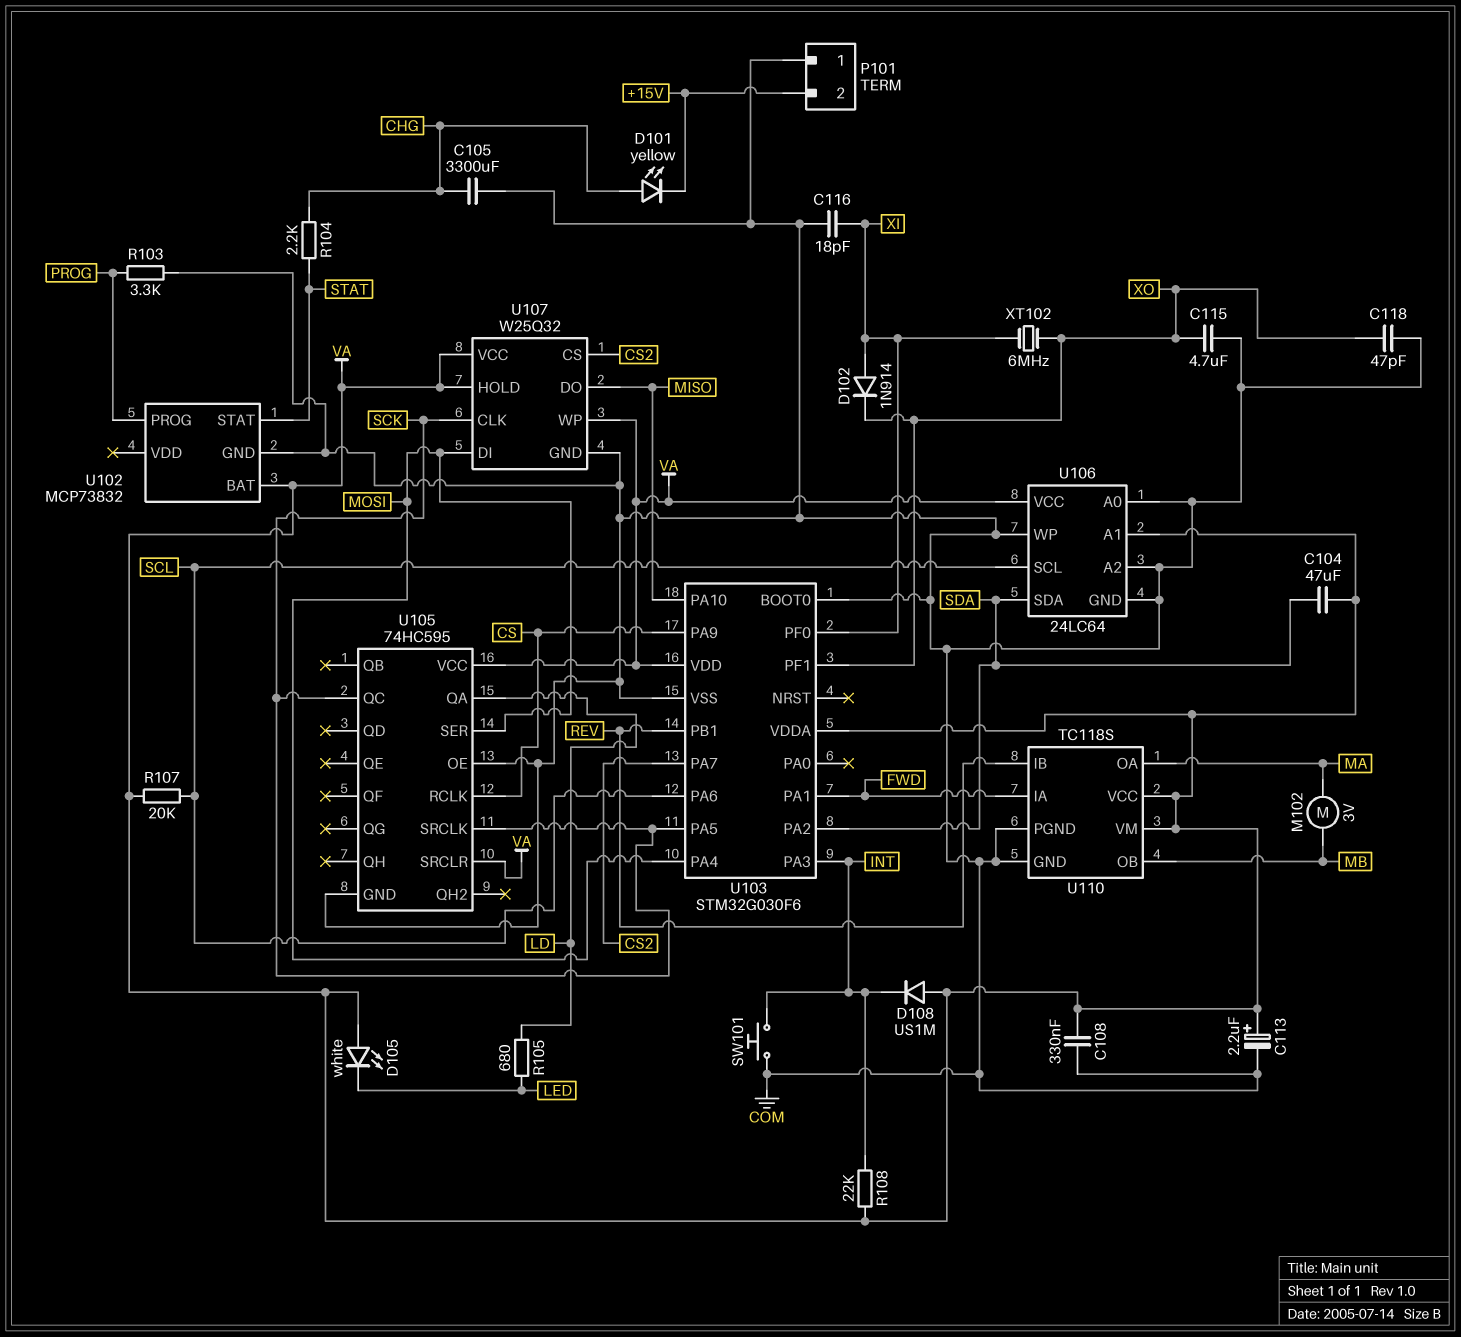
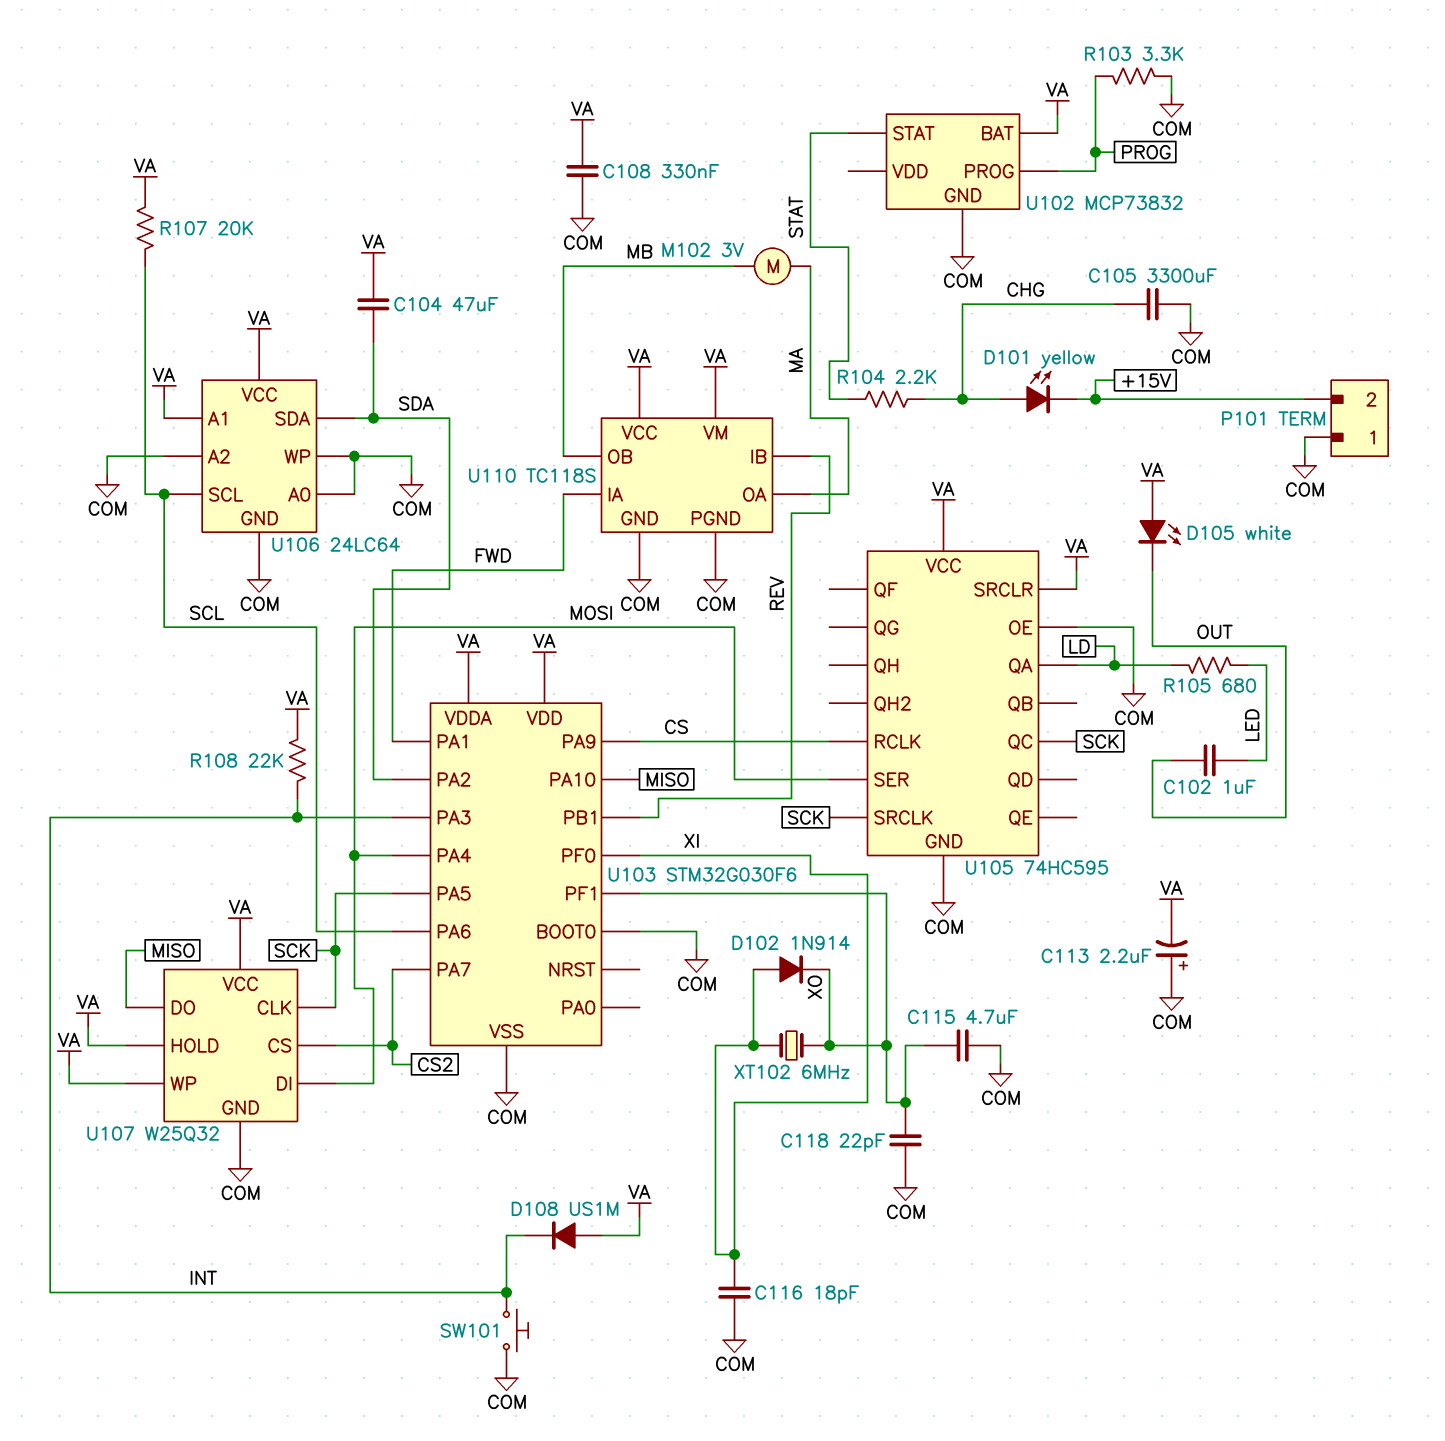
C102: none -> 1uF (LED, OUT)
C113: 2.2uF (plus VA, minus COM) -> 2.2uF (plus COM, minus VA)
C118: 47pF (COM, XO) -> 22pF (COM, XO)
D105: LED white (A VA, K LED) -> LED white (A VA, K OUT)

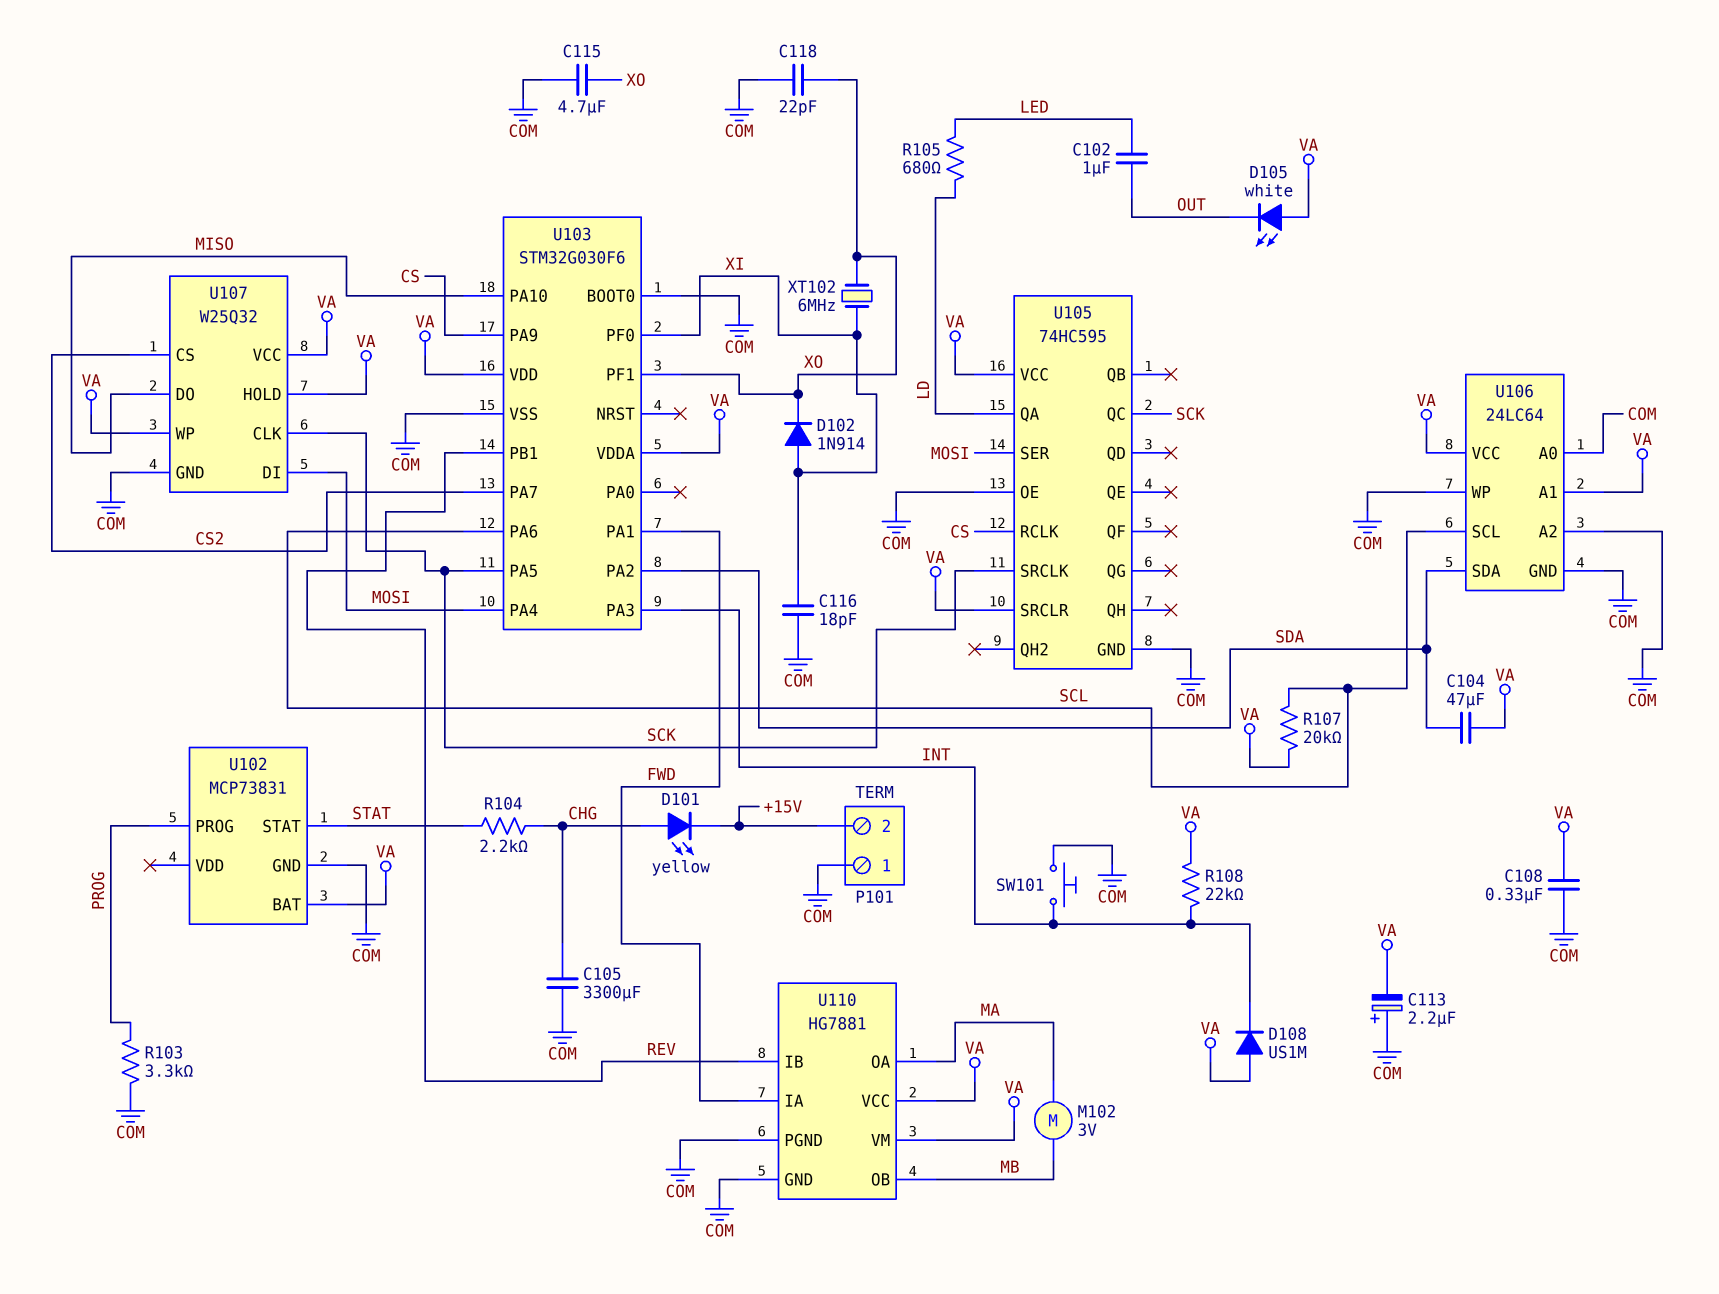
U102: MCP73832 -> MCP73831
U110: TC118S -> HG7881

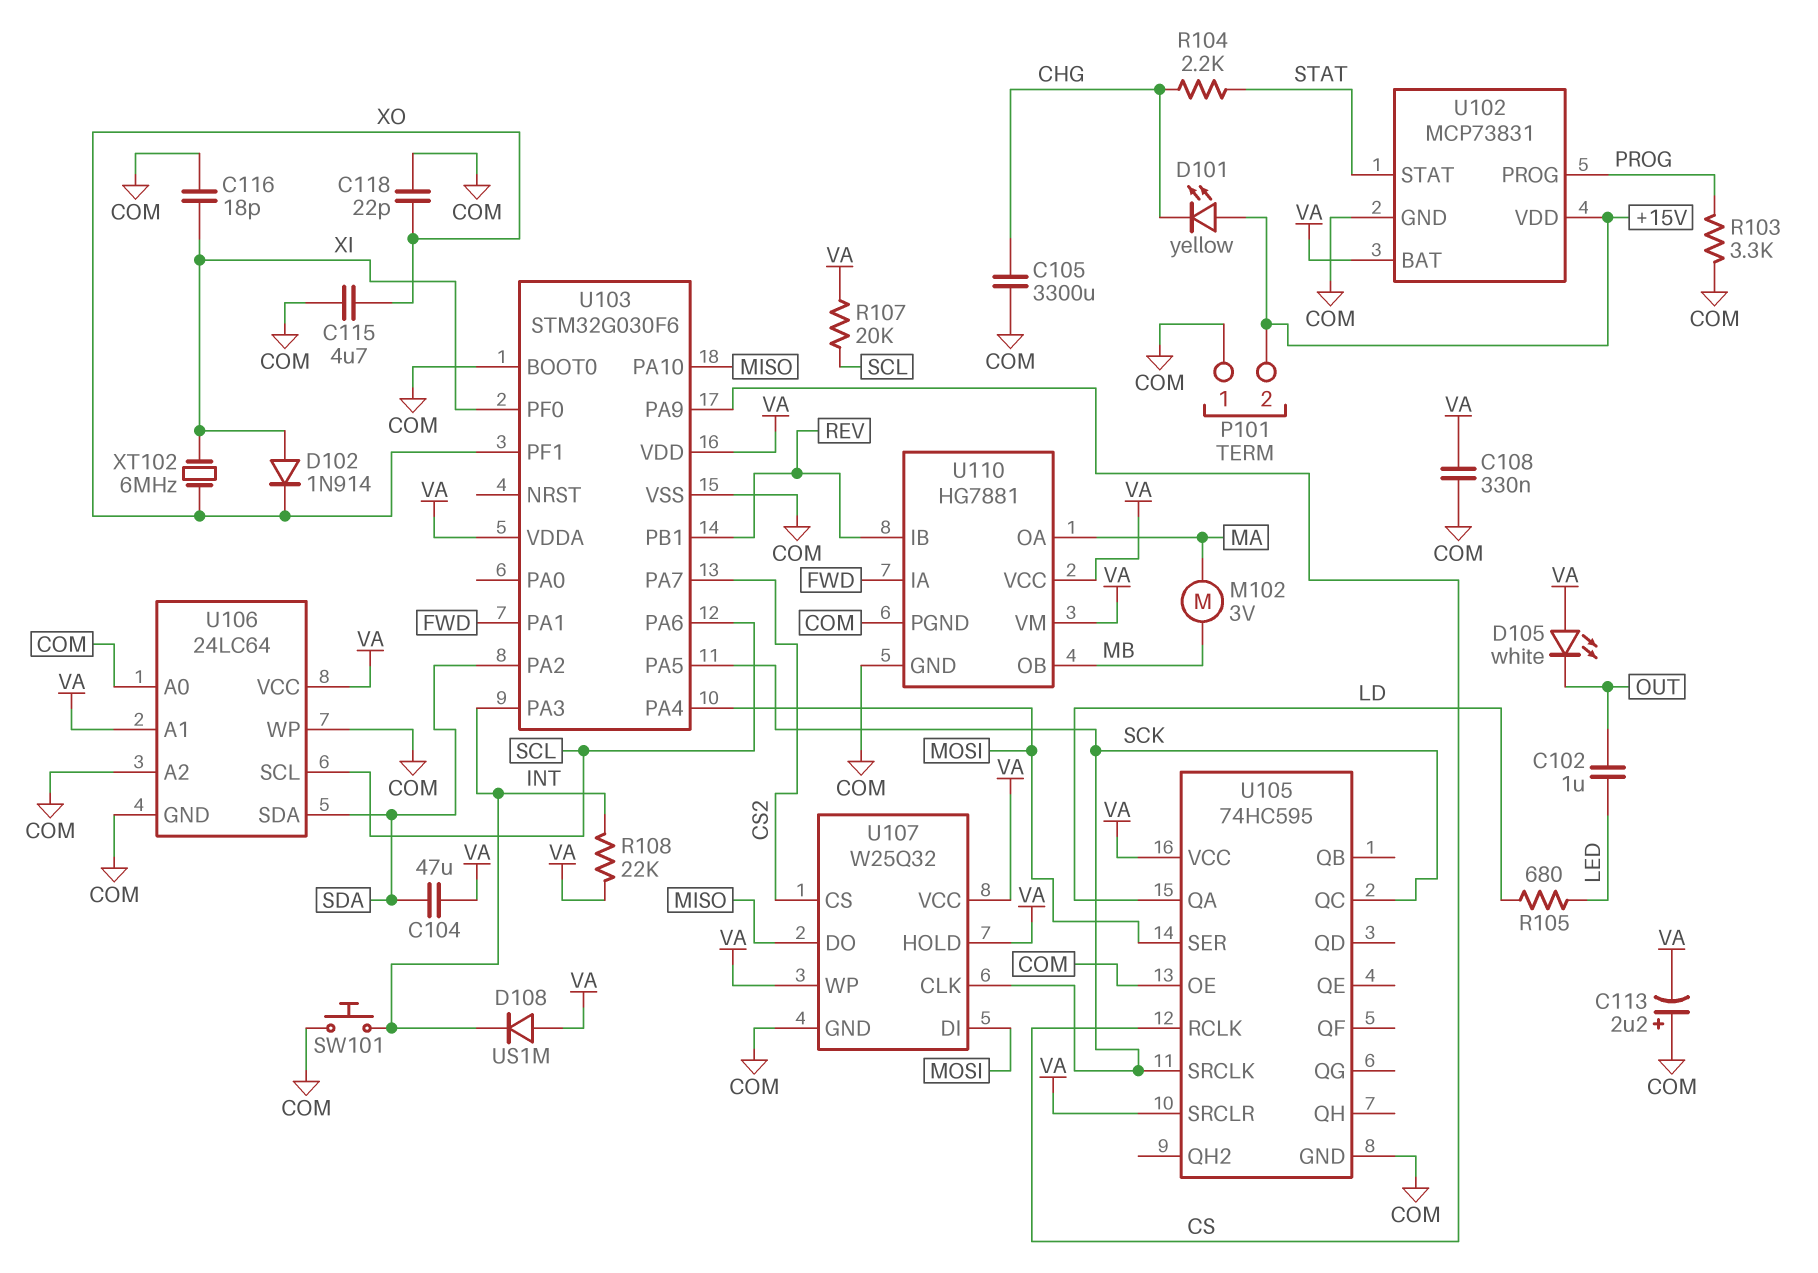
D101: LED yellow (A CHG, K +15V) -> LED yellow (A +15V, K CHG)
U102 pin VDD: none -> +15V

